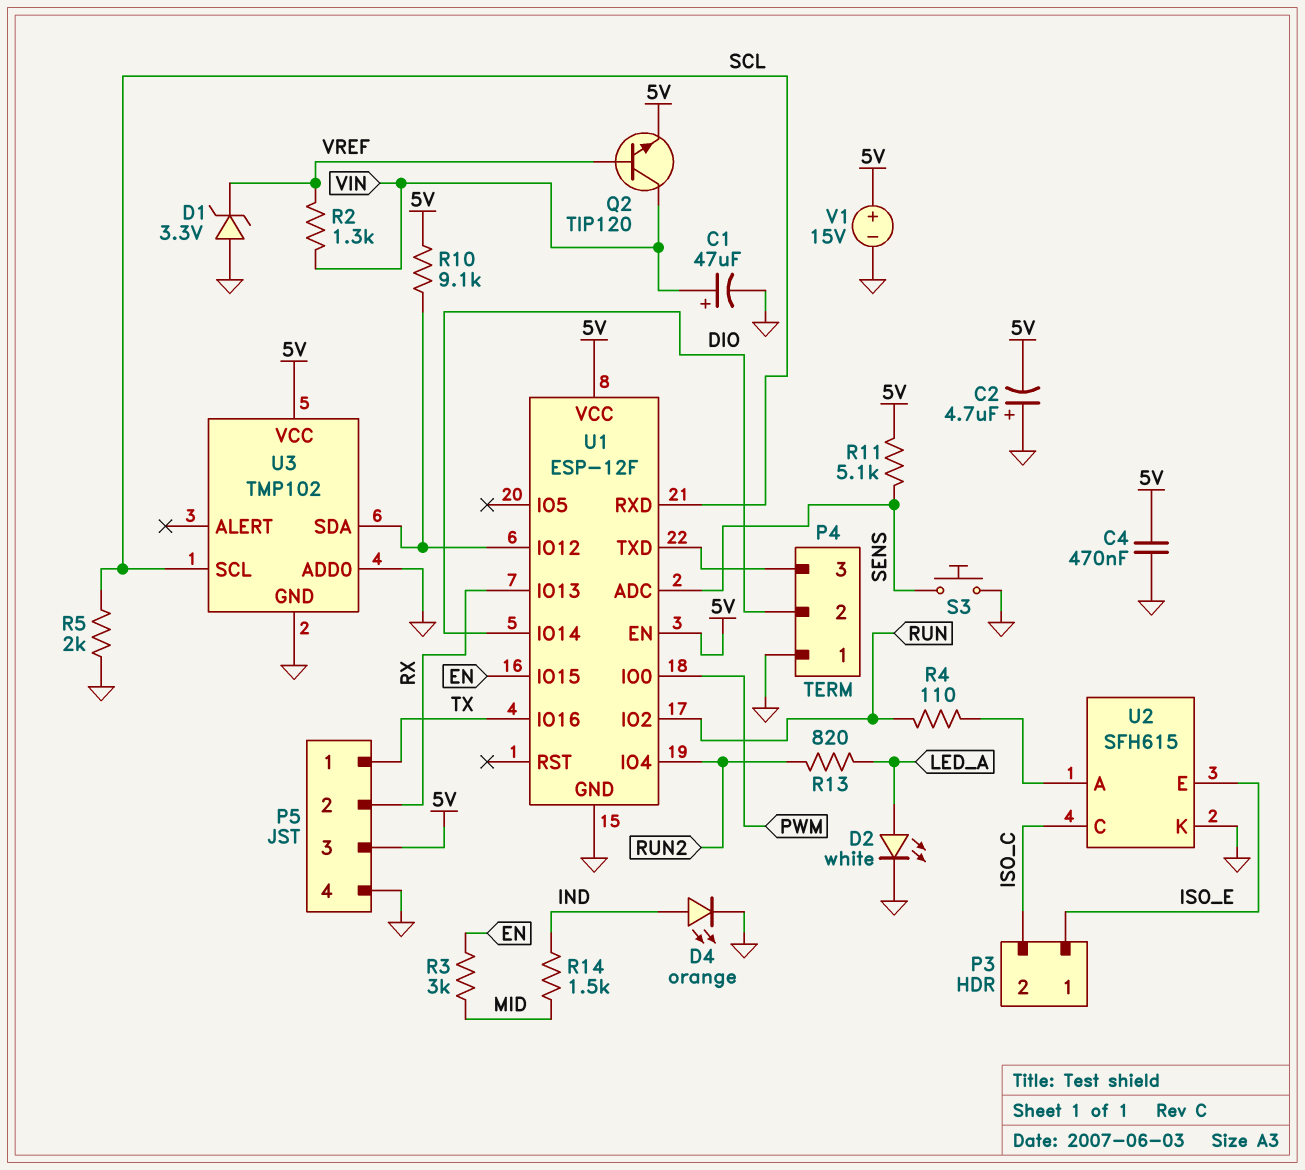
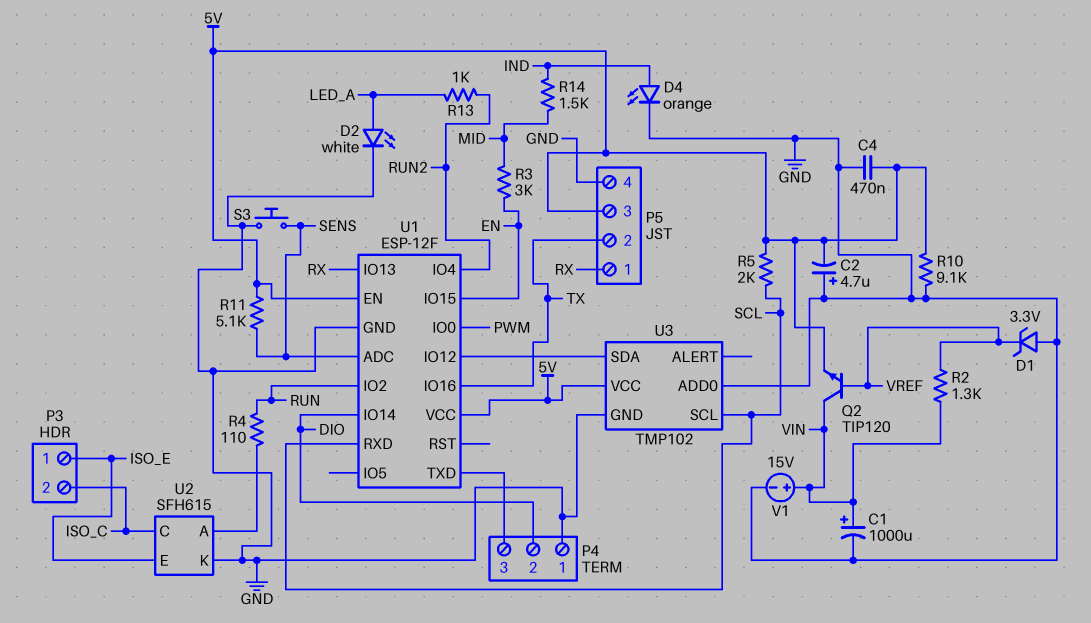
C1: 47uF (plus VIN, minus GND) -> 1000uF (plus VIN, minus GND)
P5 pin 1: TX -> RX
P5 pin 2: RX -> TX
R5: 2k (GND, SCL) -> 2k (5V, SCL)
R10: 9.1k (5V, U1/IO12) -> 9.1k (5V, GND)
R13: 820 (LED_A, RUN2) -> 1k (LED_A, RUN2)
V1: 15V (plus 5V, minus GND) -> 15V (plus VIN, minus GND)

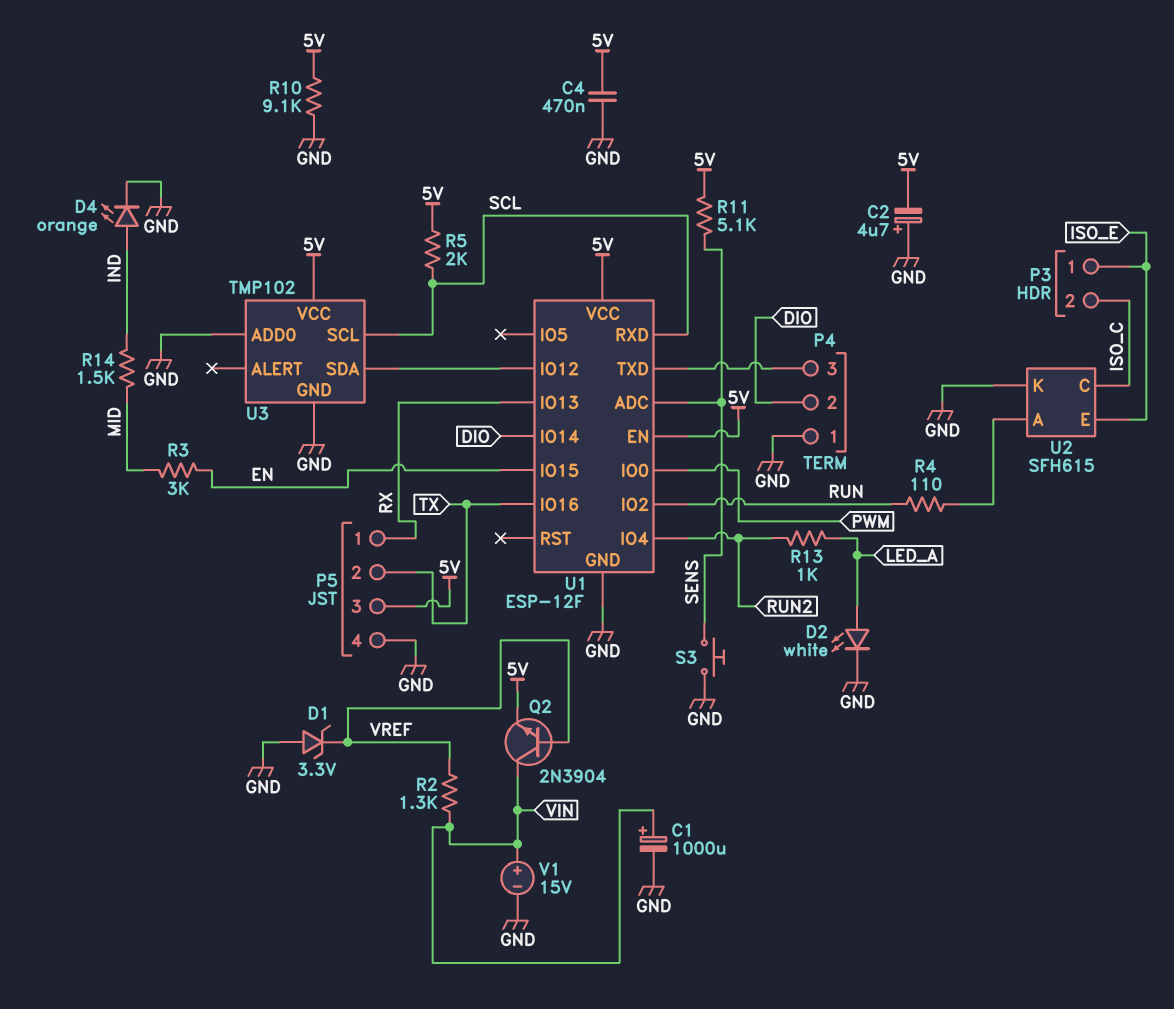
Q2: NPN TIP120 (B VREF, C VIN, E 5V) -> NPN 2N3904 (B VREF, C VIN, E 5V)

